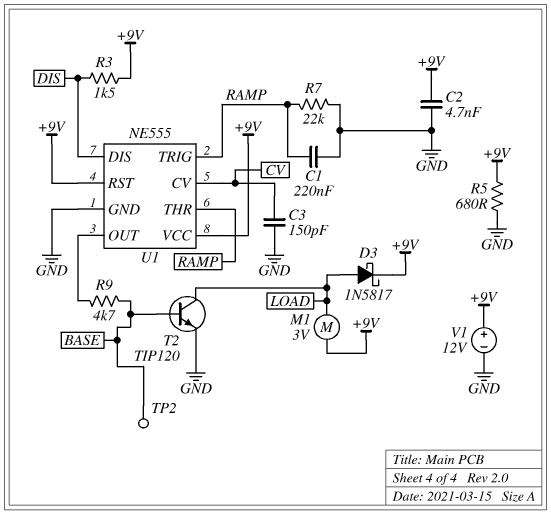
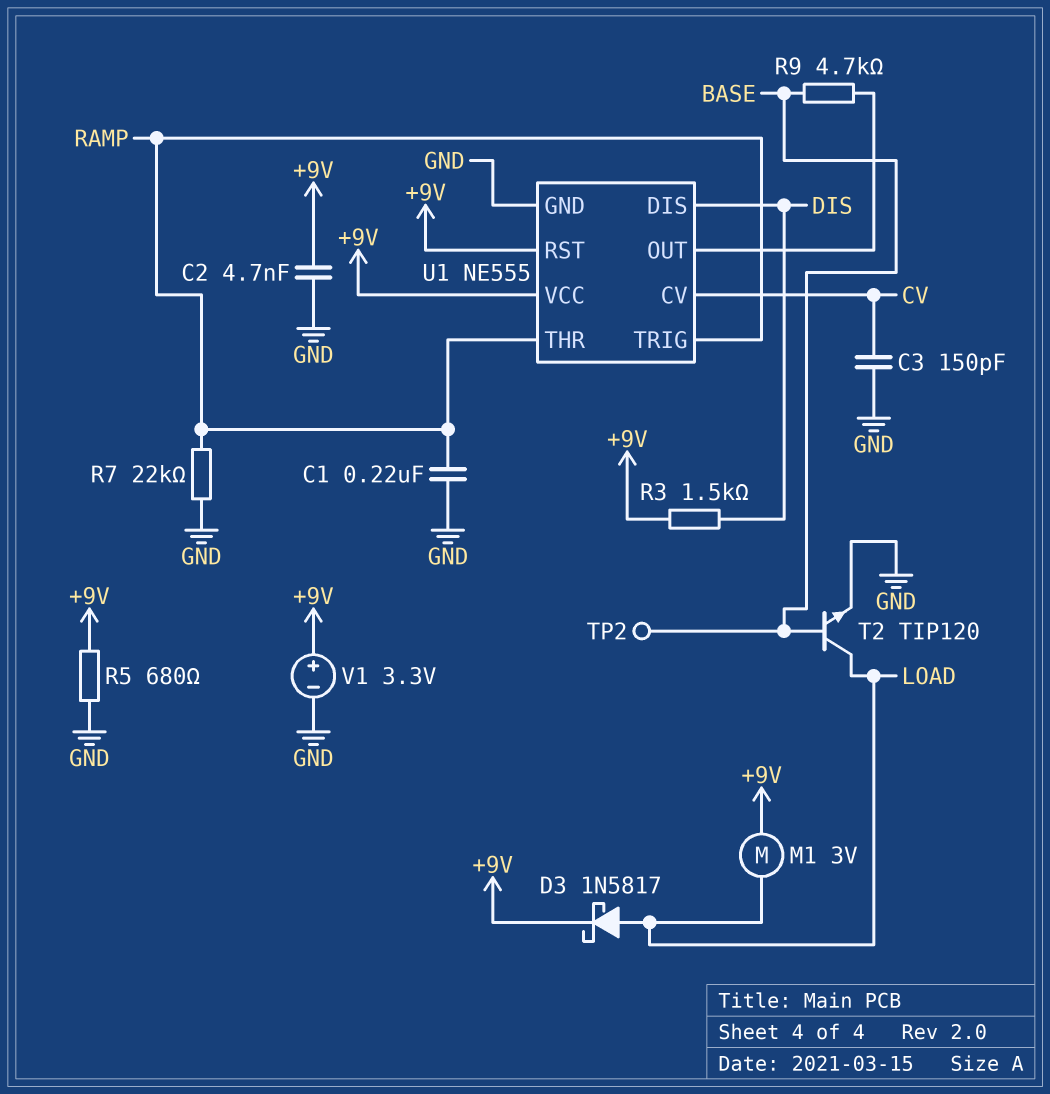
V1: 12V (plus +9V, minus GND) -> 3.3V (plus +9V, minus GND)

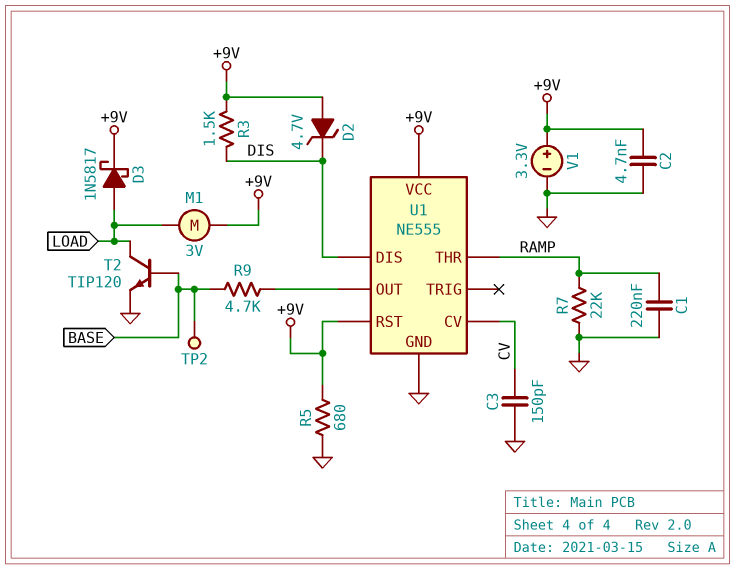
D2: none -> zener 4.7V (A +9V, K DIS)
U1 pin TRIG: RAMP -> none

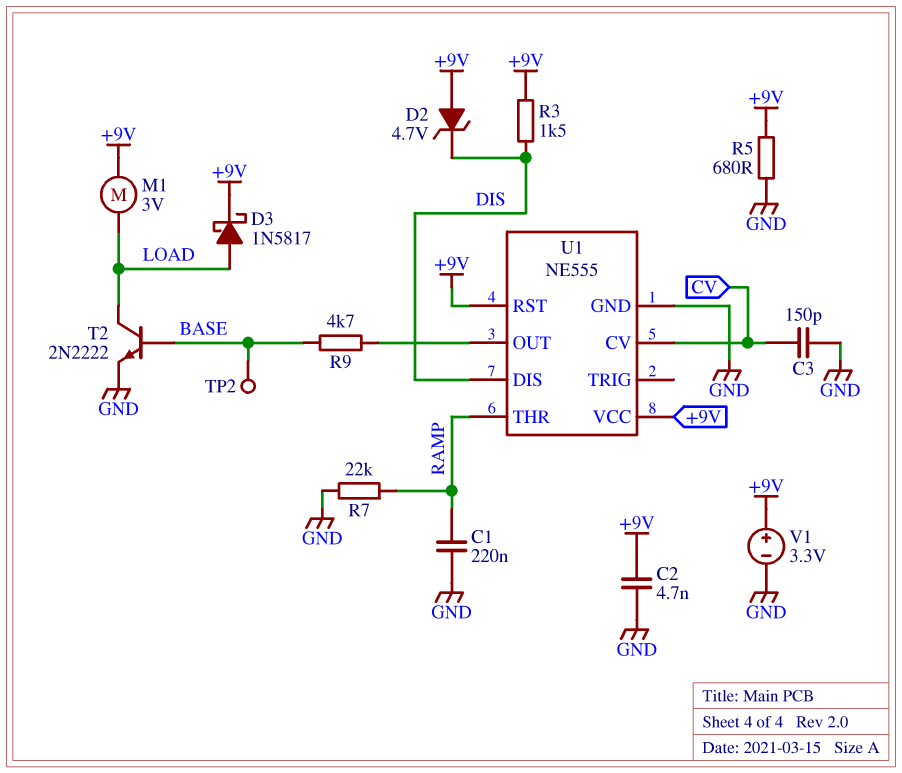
T2: NPN TIP120 (B BASE, C LOAD, E GND) -> NPN 2N2222 (B BASE, C LOAD, E GND)

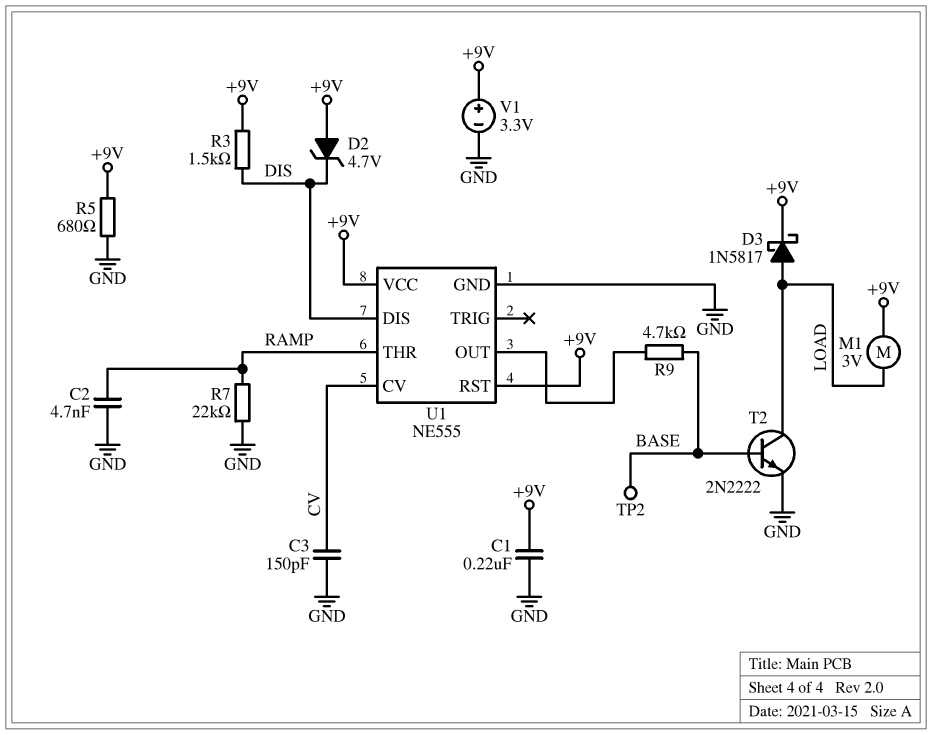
C1: 220nF (GND, RAMP) -> 220nF (+9V, GND)
C2: 4.7nF (+9V, GND) -> 4.7nF (GND, RAMP)

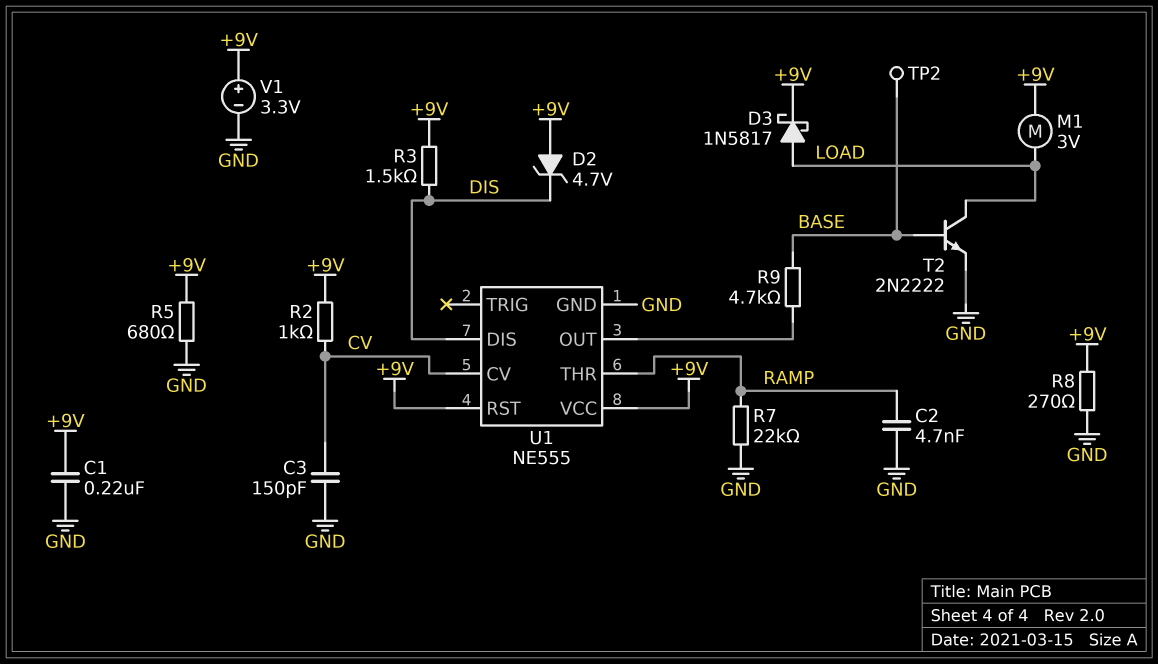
R2: none -> 1k (+9V, CV)
R8: none -> 270 (+9V, GND)

